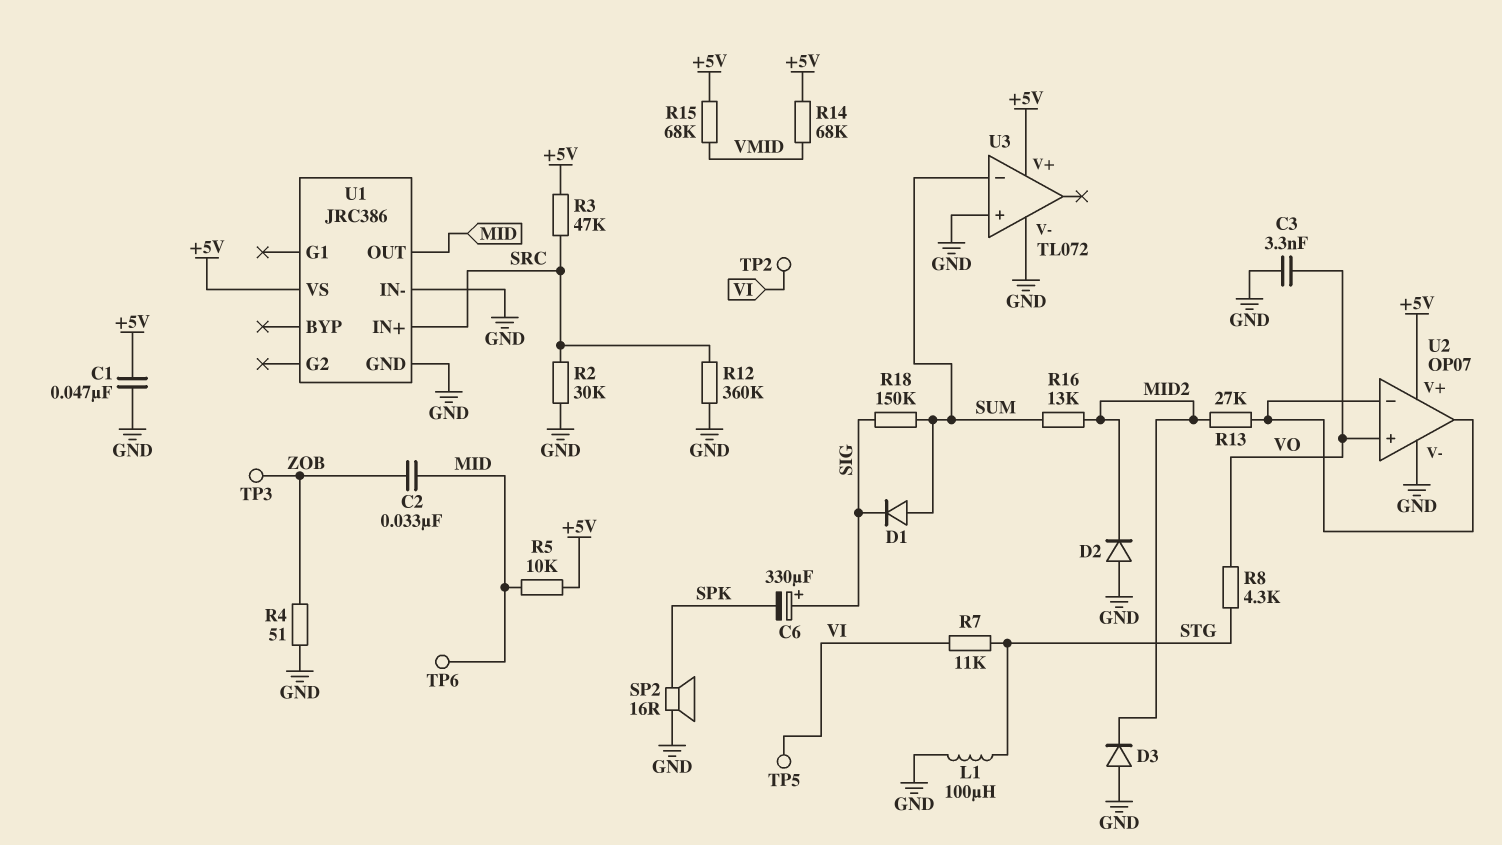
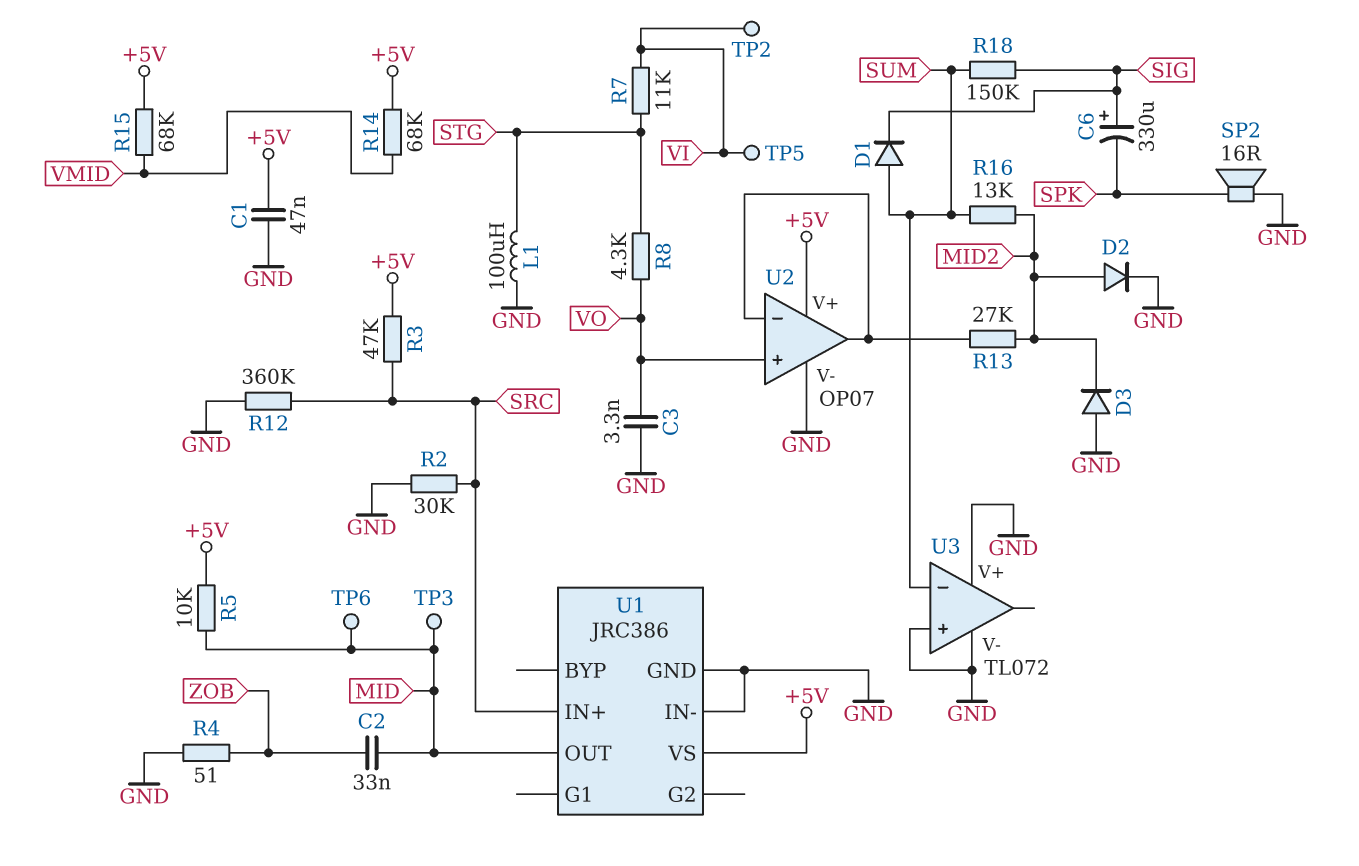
D2: diode (A GND, K MID2) -> diode (A MID2, K GND)
TP3: test point (ZOB) -> test point (MID)
U3 pin V+: +5V -> GND

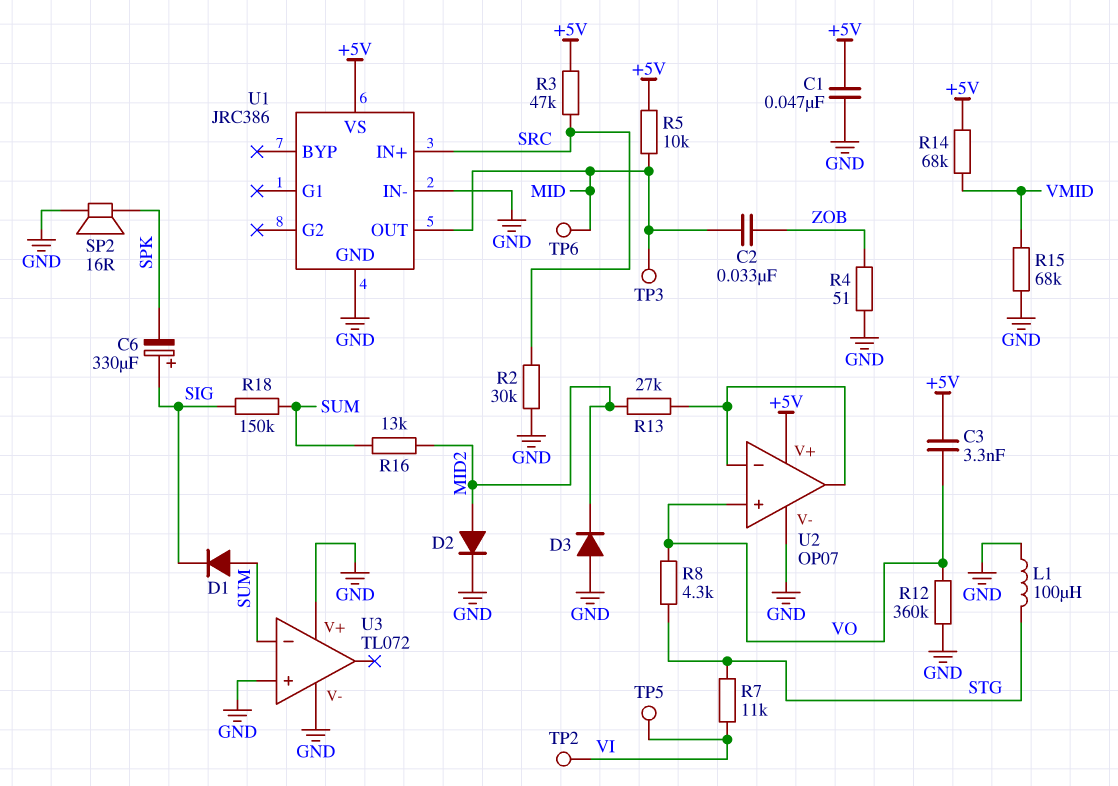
C3: 3.3nF (GND, VO) -> 3.3nF (+5V, VO)
R12: 360k (GND, SRC) -> 360k (GND, VO)
R15: 68k (+5V, VMID) -> 68k (GND, VMID)

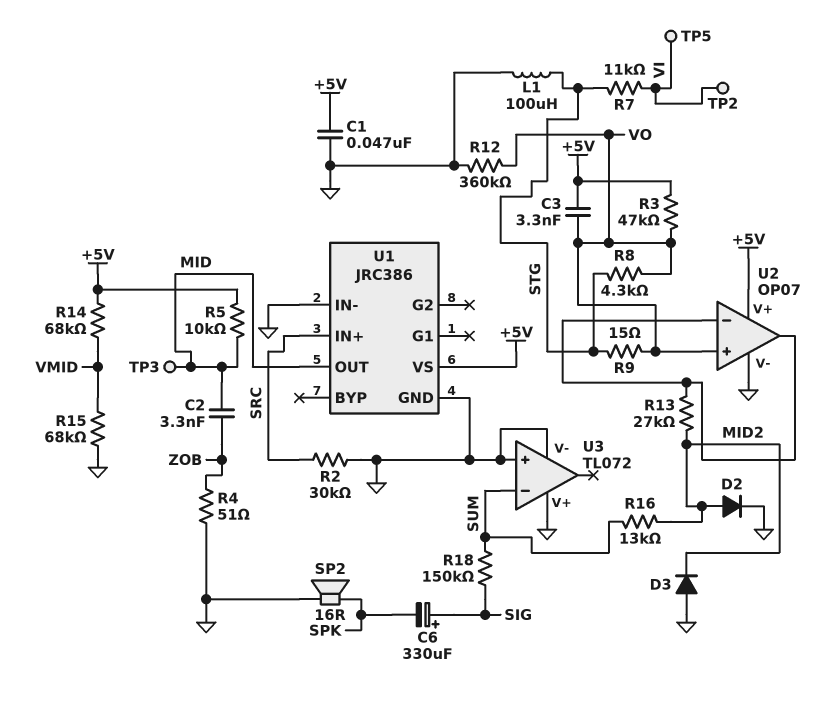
C2: 33nF (MID, ZOB) -> 3.3nF (MID, ZOB)
D1: diode (A SUM, K SIG) -> none
R3: 47k (+5V, SRC) -> 47k (+5V, VO)
R9: none -> 15 (STG, VO)
TP6: test point (MID) -> none

